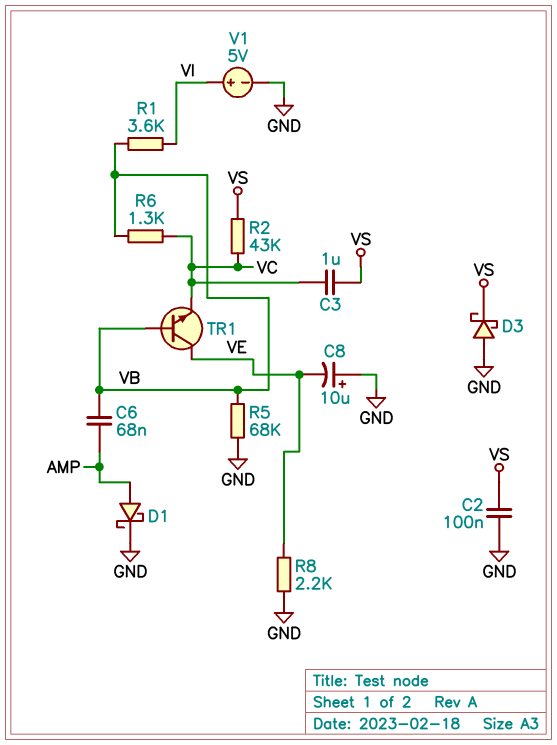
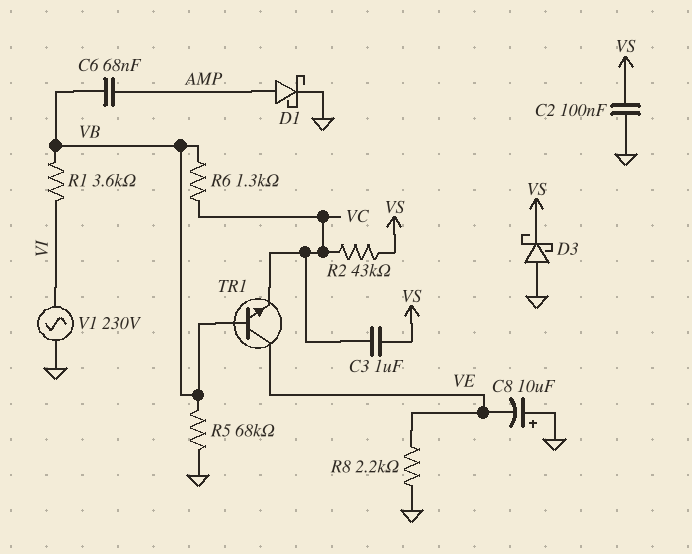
V1: 5V (plus VI, minus GND) -> AC 230V (GND, VI)

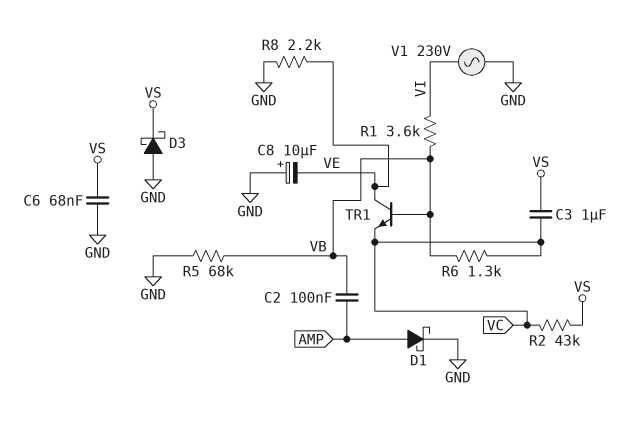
C2: 100nF (GND, VS) -> 100nF (AMP, VB)
C6: 68nF (AMP, VB) -> 68nF (GND, VS)

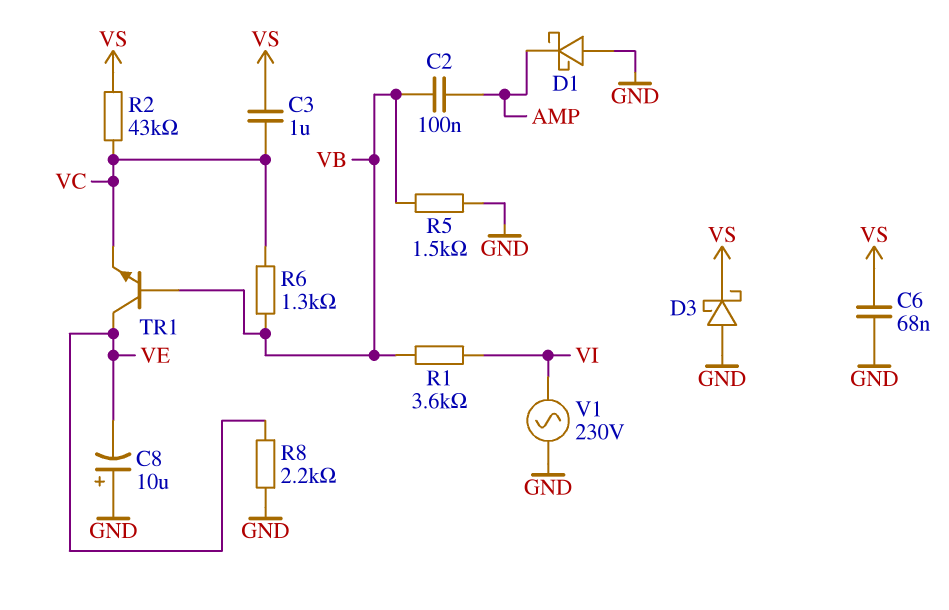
D1: schottky (A AMP, K GND) -> schottky (A GND, K AMP)
R5: 68k (GND, VB) -> 1.5k (GND, VB)

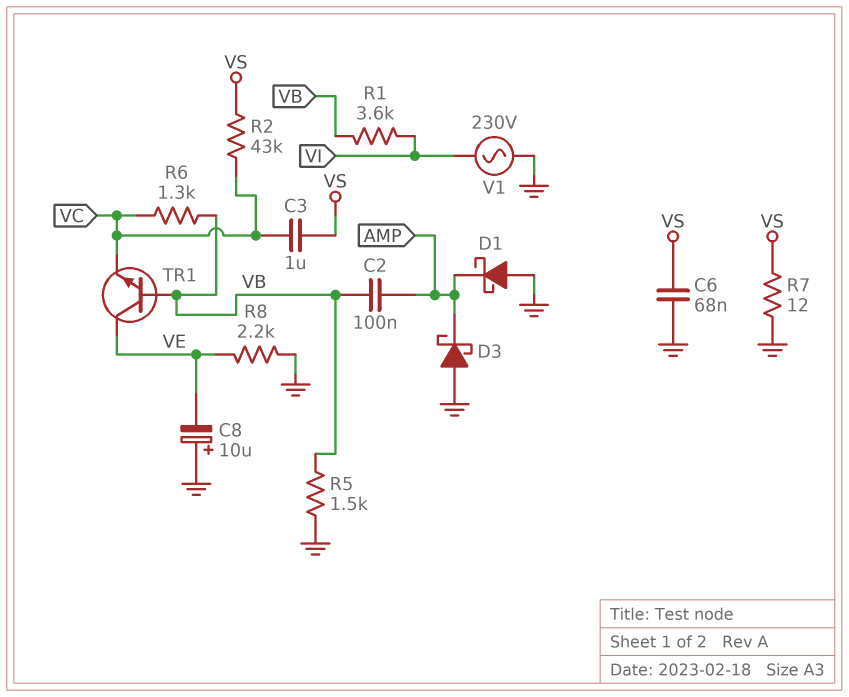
D3: schottky (A GND, K VS) -> schottky (A GND, K AMP)
R7: none -> 12 (GND, VS)

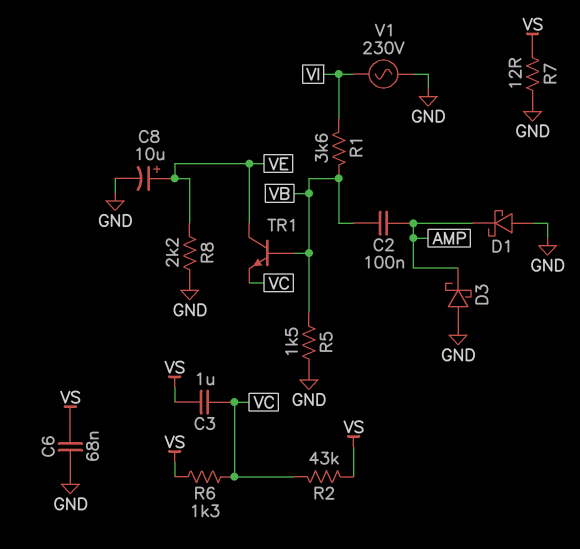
C8: 10uF (plus GND, minus VE) -> 10uF (plus VE, minus GND)
R6: 1.3k (VB, VC) -> 1.3k (VC, VS)

